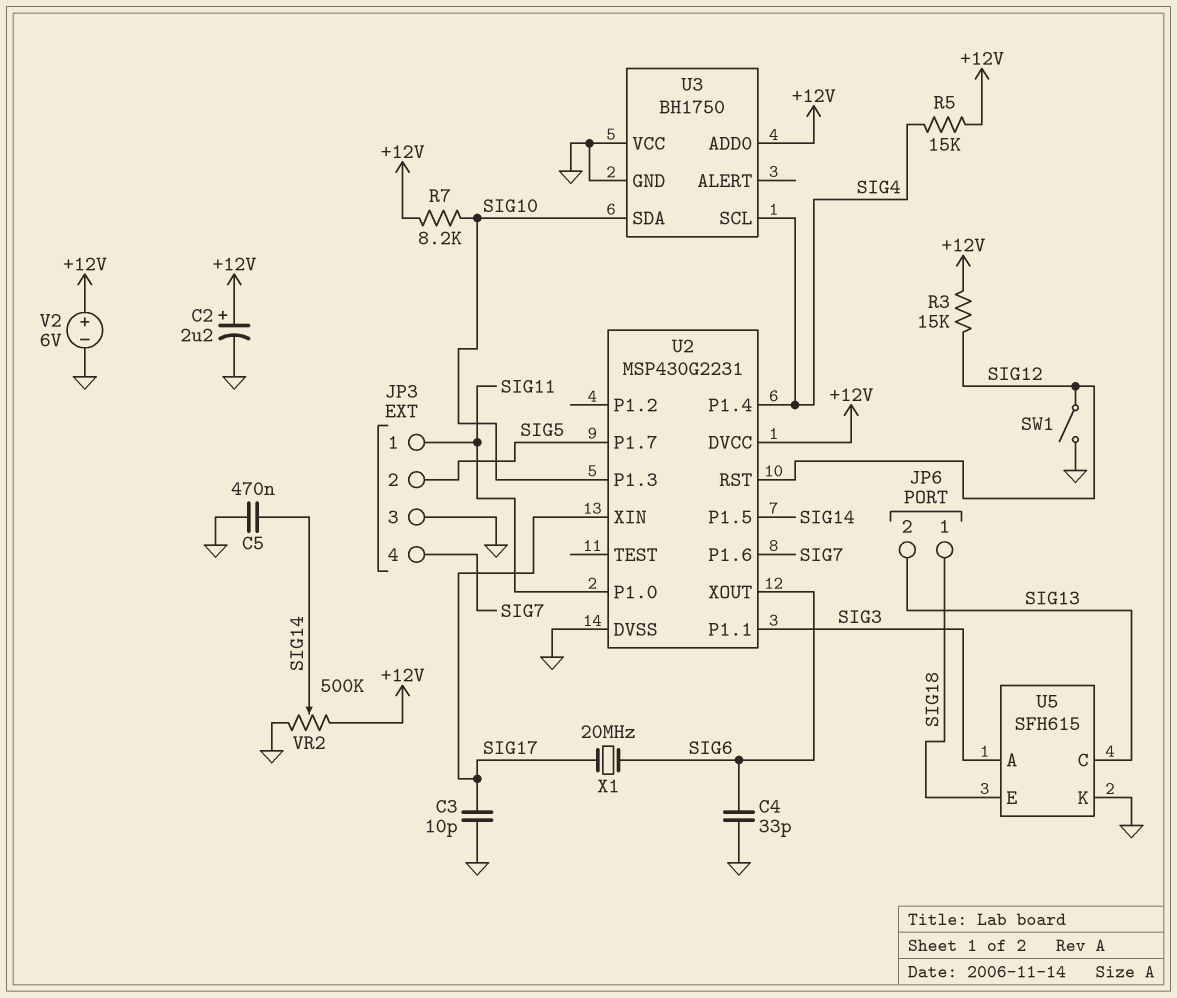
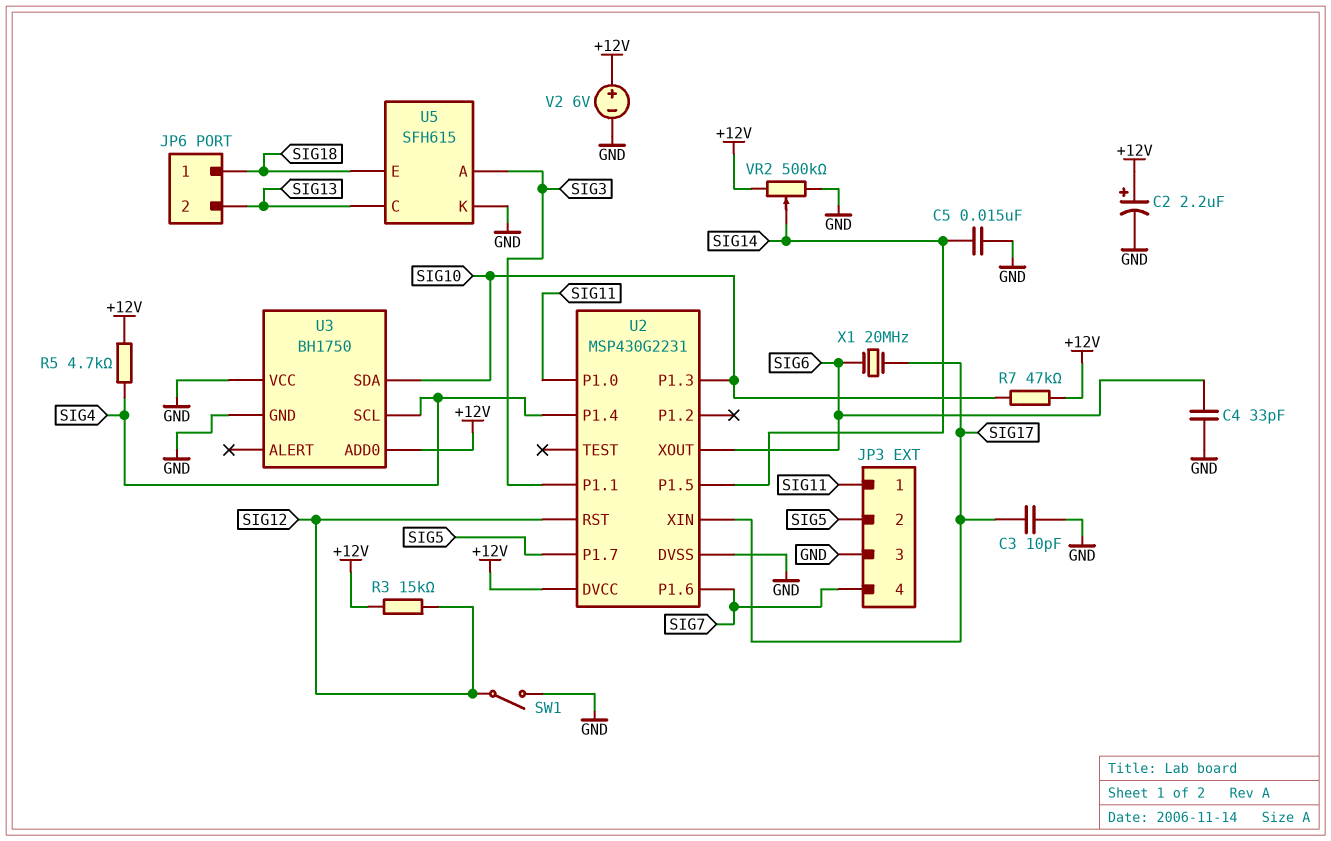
C5: 470nF (GND, SIG14) -> 15nF (GND, SIG14)
R5: 15k (+12V, SIG4) -> 4.7k (+12V, SIG4)
R7: 8.2k (+12V, SIG10) -> 47k (+12V, SIG10)

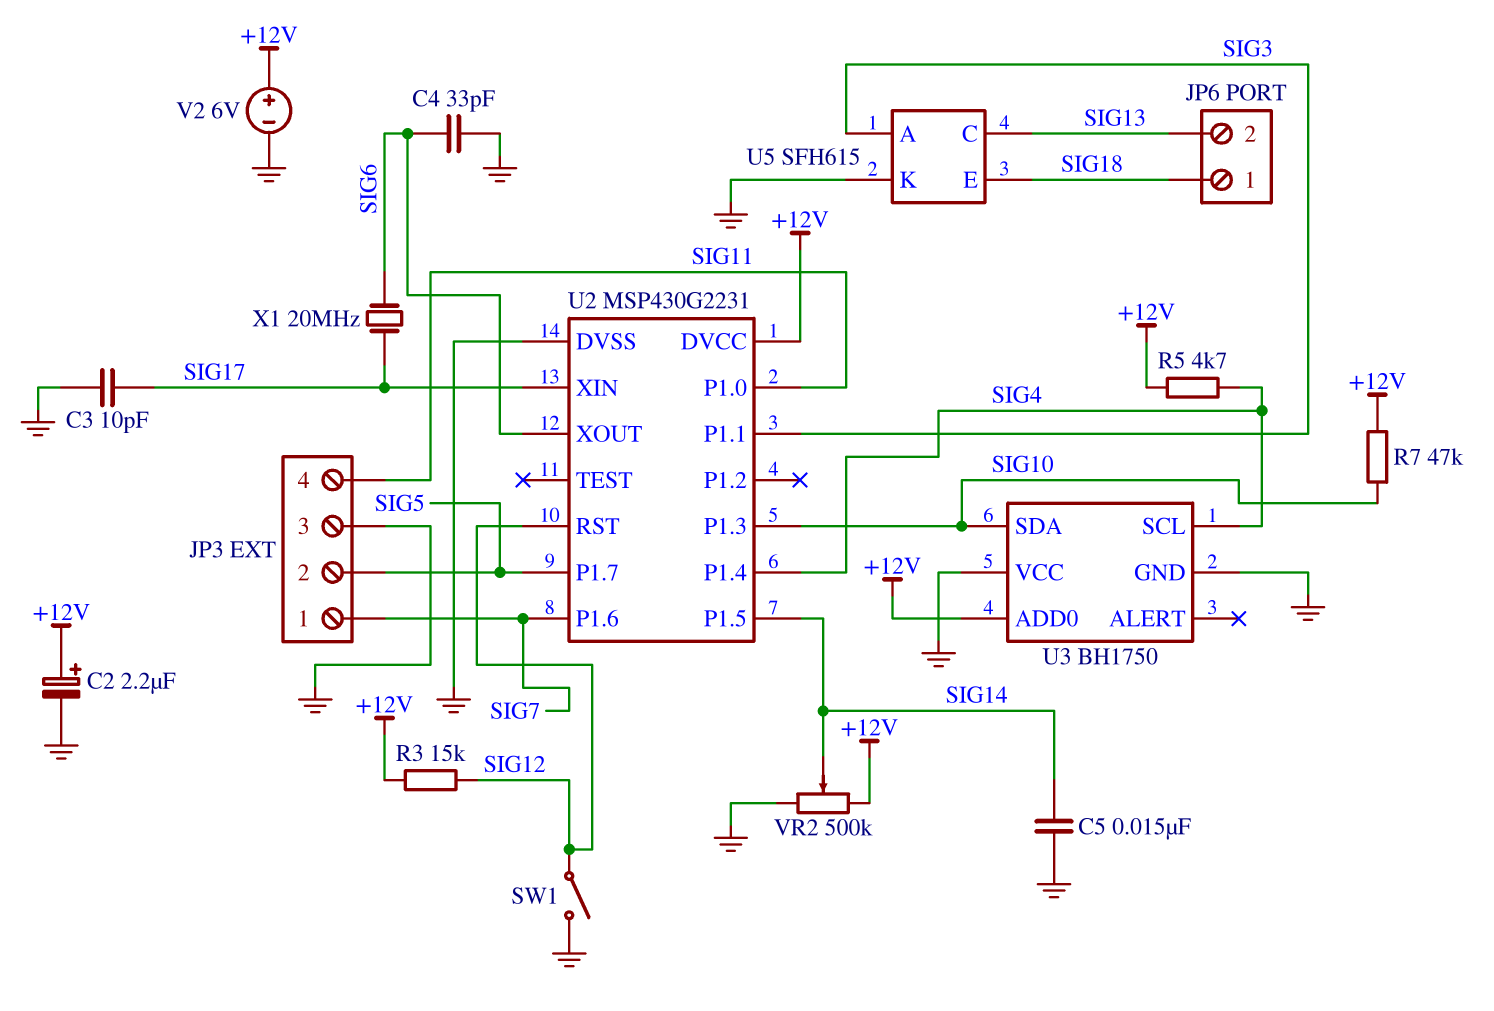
JP3 pin 1: SIG11 -> SIG7
JP3 pin 4: SIG7 -> SIG11

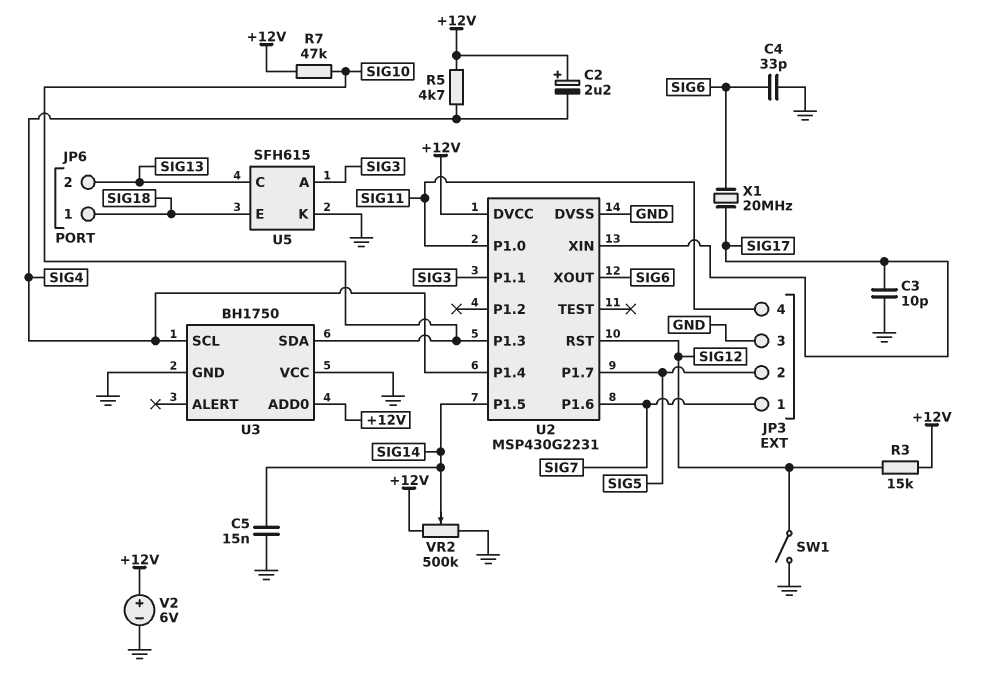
C2: 2.2uF (plus +12V, minus GND) -> 2.2uF (plus +12V, minus SIG4)

